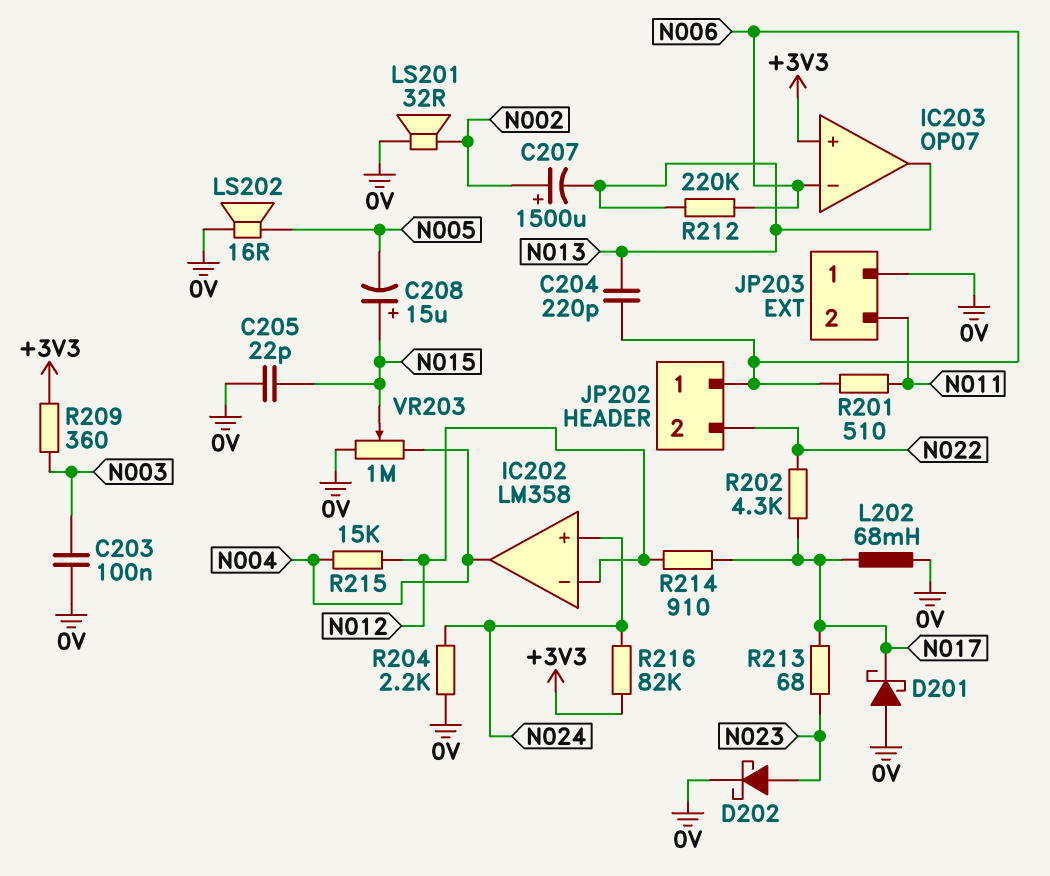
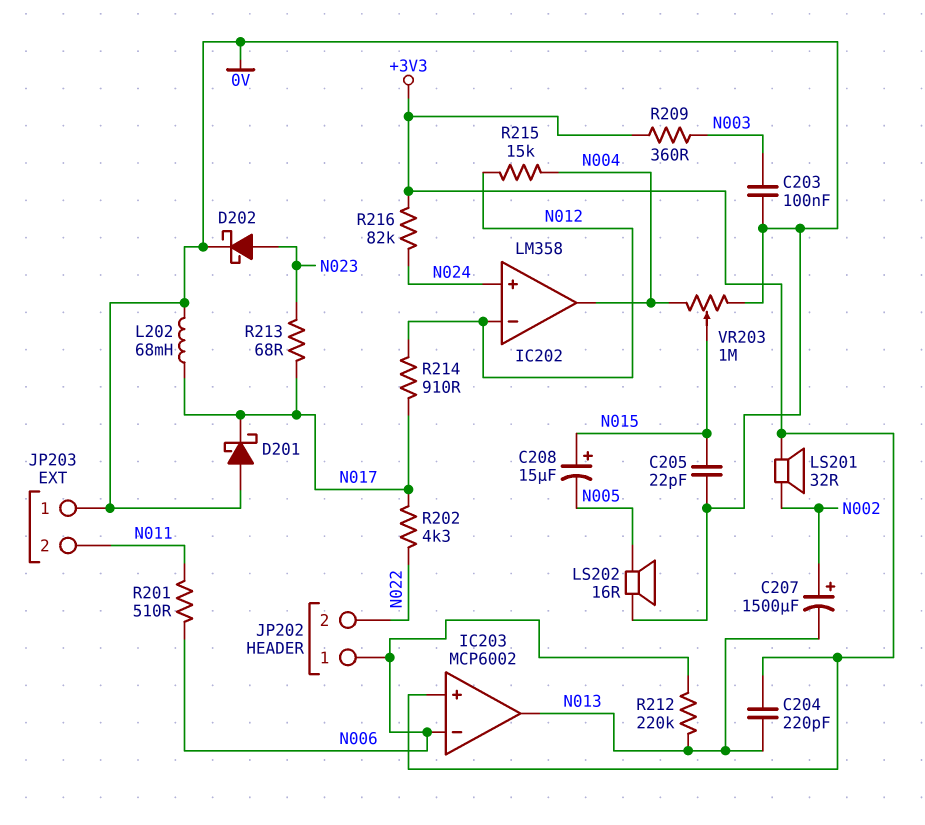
C204: 220pF (N006, N013) -> 220pF (+3V3, N013)
IC203: OP07 -> MCP6002
LS201: speaker 32R (0V, N002) -> speaker 32R (+3V3, N002)
R204: 2.2k (0V, N024) -> none

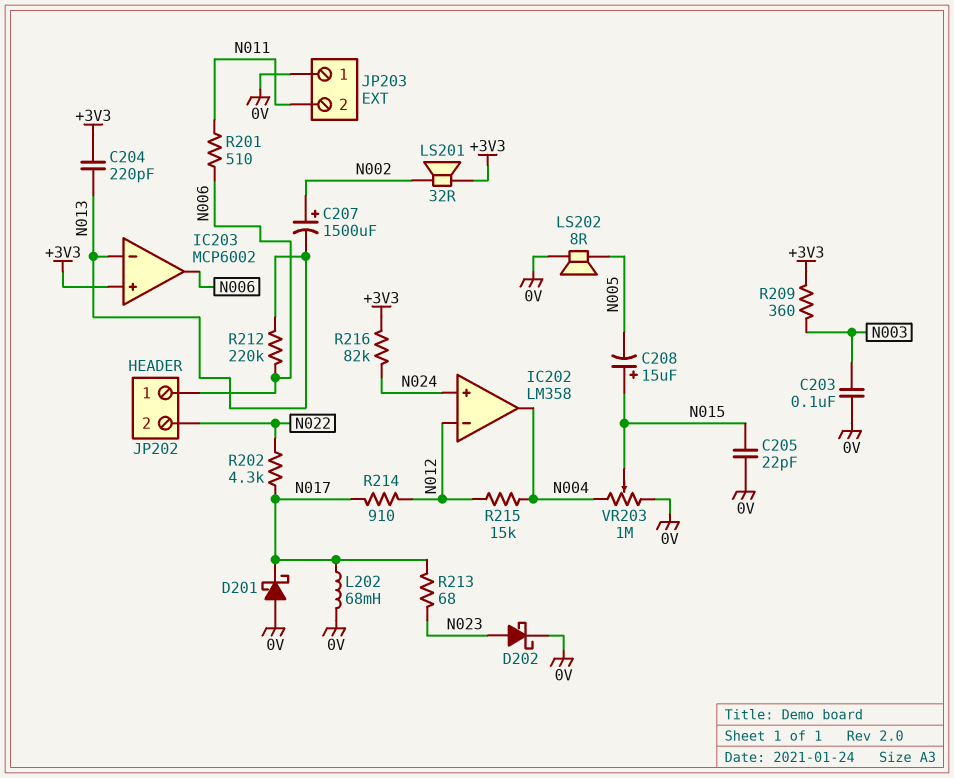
IC203 pin in-: N006 -> N013
IC203 pin out: N013 -> N006
LS202: speaker 16R (0V, N005) -> speaker 8R (0V, N005)

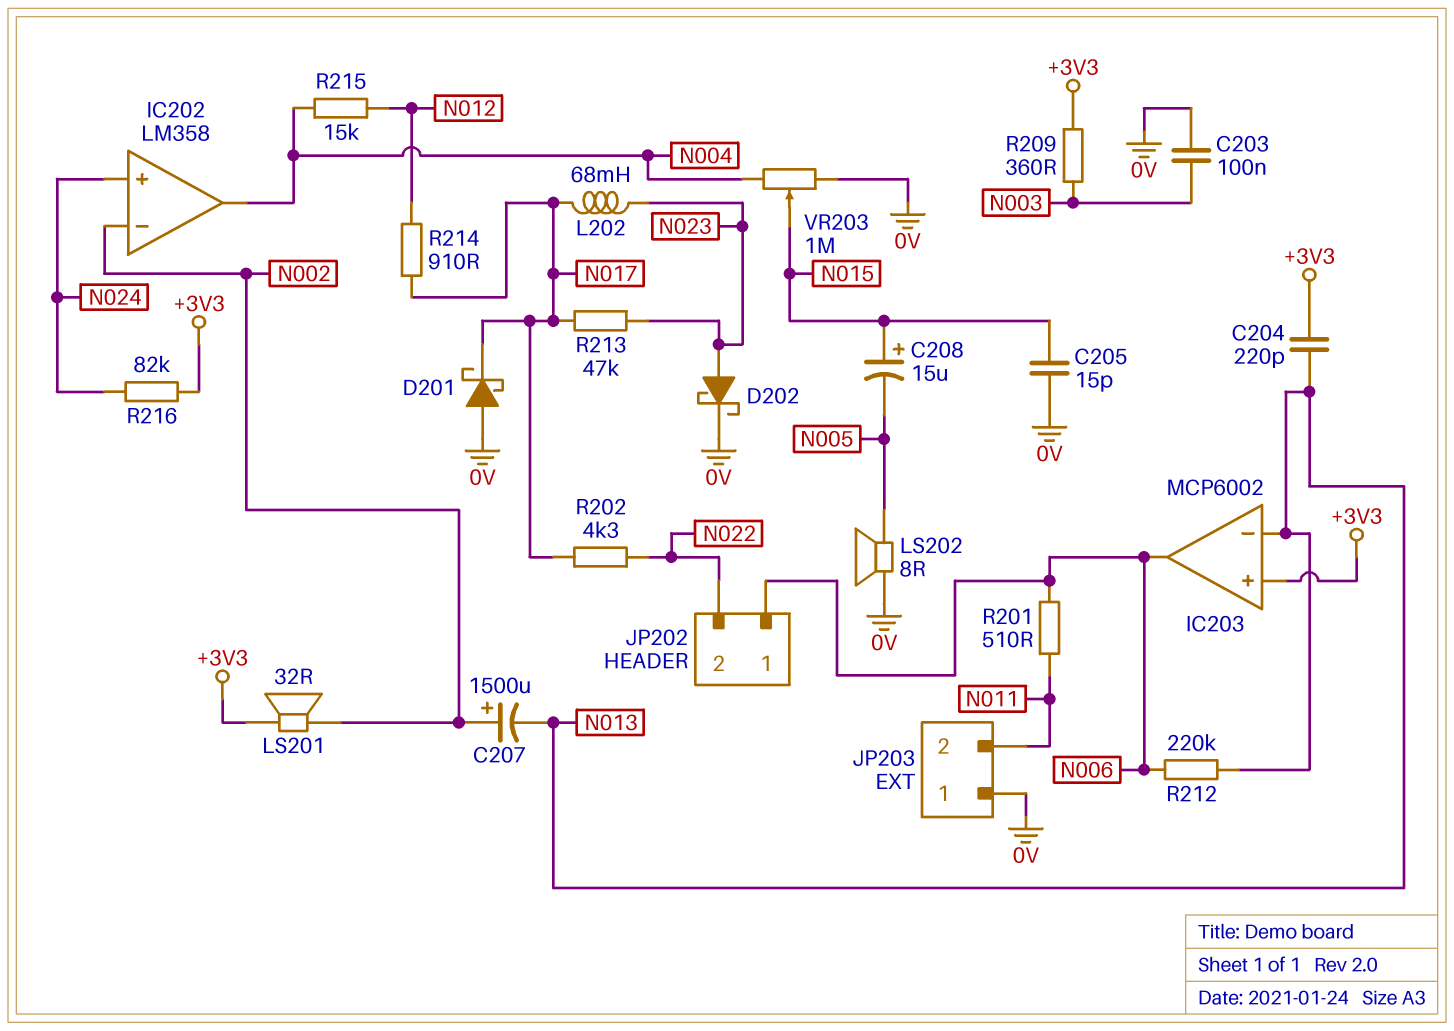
C205: 22pF (0V, N015) -> 15pF (0V, N015)
IC202 pin in-: N012 -> N002
L202: 68mH (0V, N017) -> 68mH (N017, N023)
R213: 68 (N017, N023) -> 47k (N017, N023)

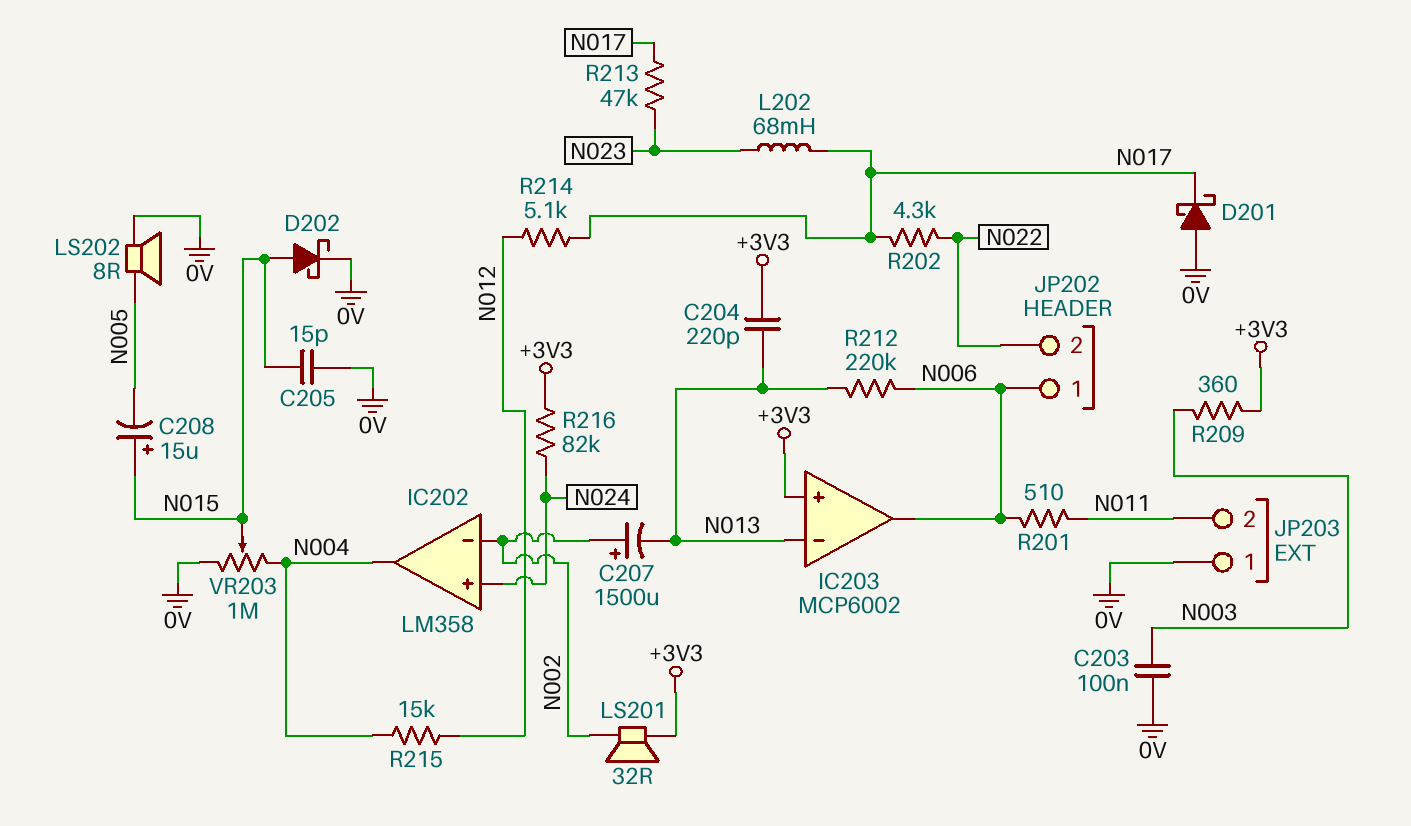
D202: schottky (A N023, K 0V) -> schottky (A N015, K 0V)
R214: 910 (N012, N017) -> 5.1k (N012, N017)

